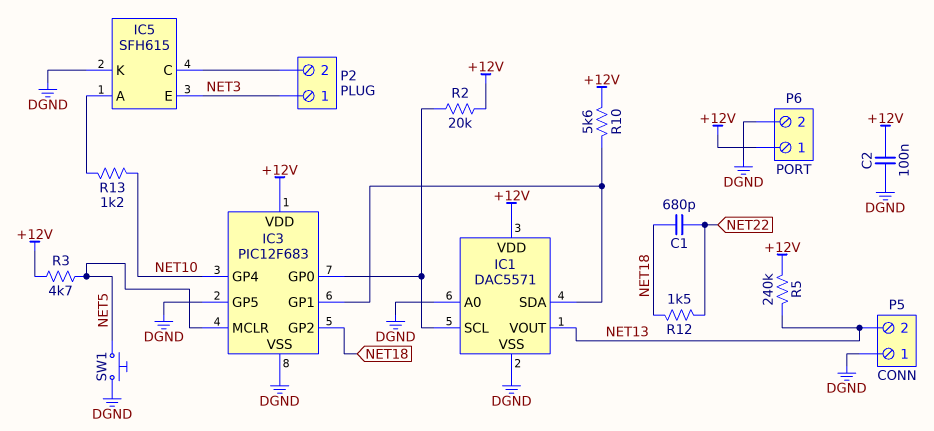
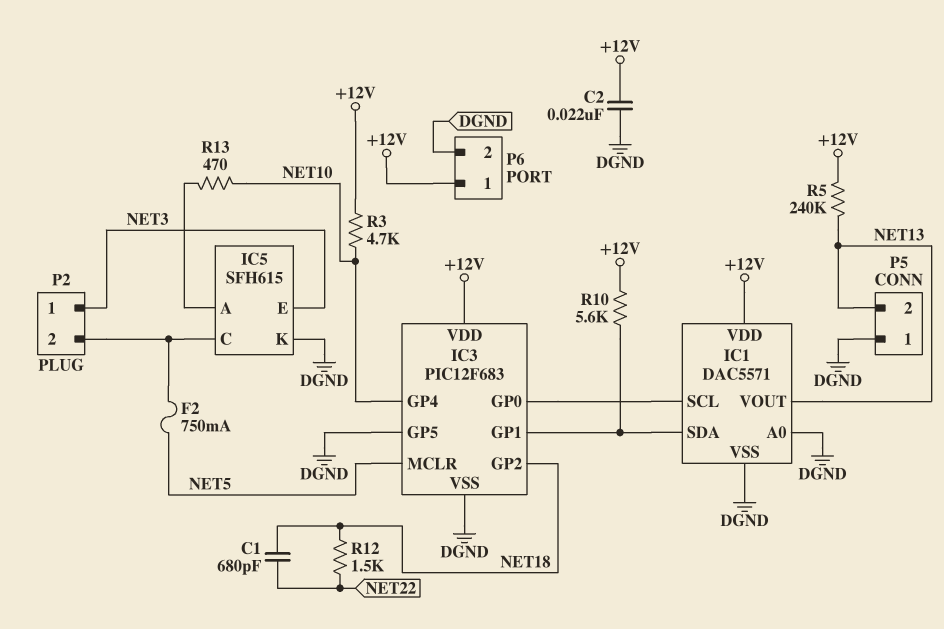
C2: 100nF (+12V, DGND) -> 22nF (+12V, DGND)
F2: none -> 750mA (IC5/C, NET5)
R2: 20k (+12V, IC1/SCL) -> none
R3: 4.7k (+12V, NET5) -> 4.7k (+12V, NET10)
R13: 1.2k (IC5/A, NET10) -> 470 (IC5/A, NET10)
SW1: button (DGND, NET5) -> none

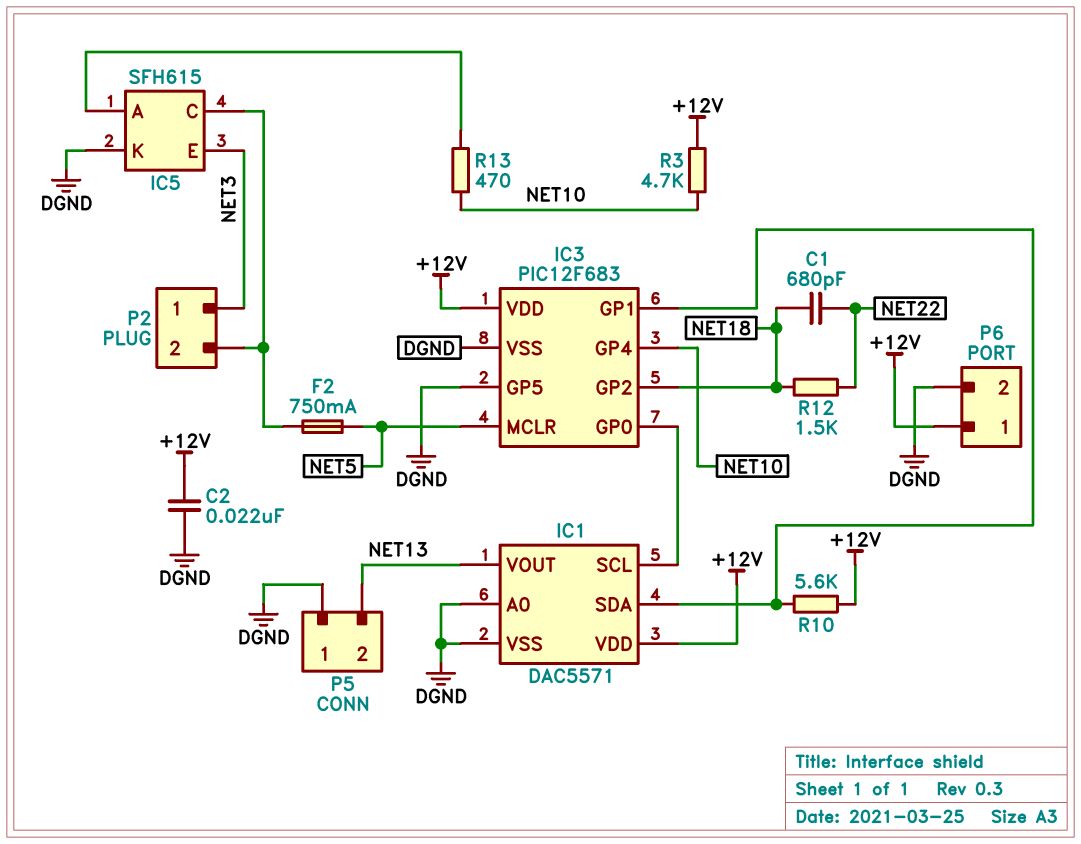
R5: 240k (+12V, NET13) -> none

